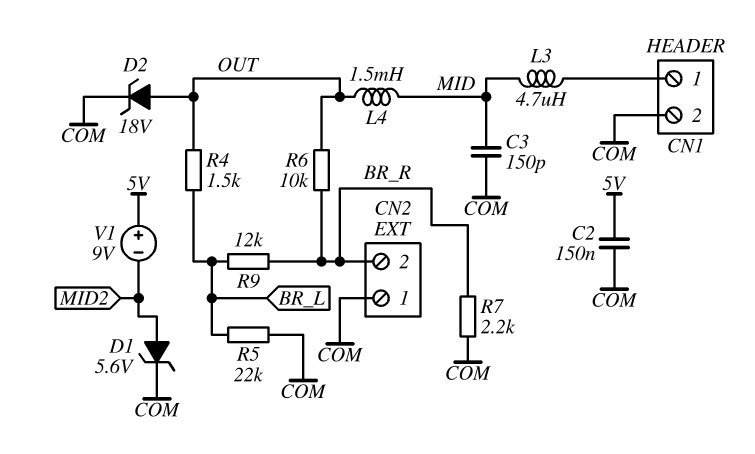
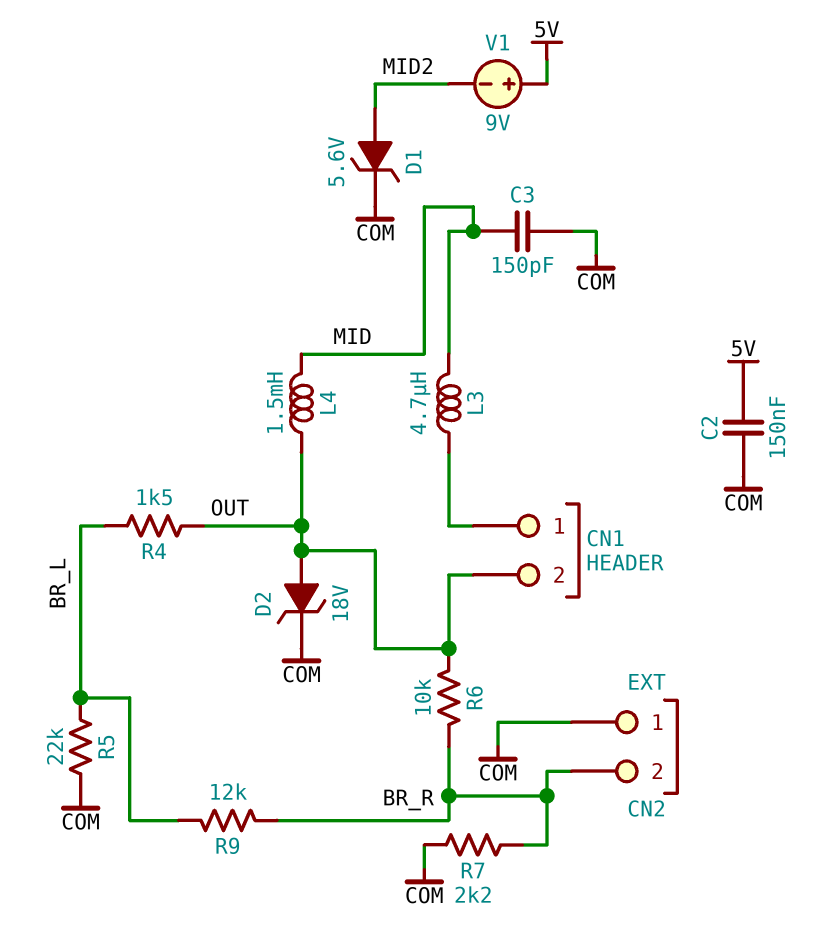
CN1 pin 2: COM -> OUT

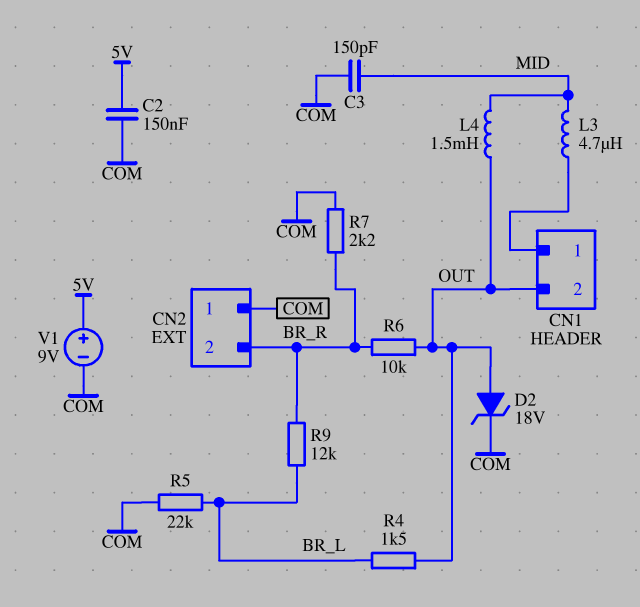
D1: zener 5.6V (A MID2, K COM) -> none
V1: 9V (plus 5V, minus MID2) -> 9V (plus 5V, minus COM)

